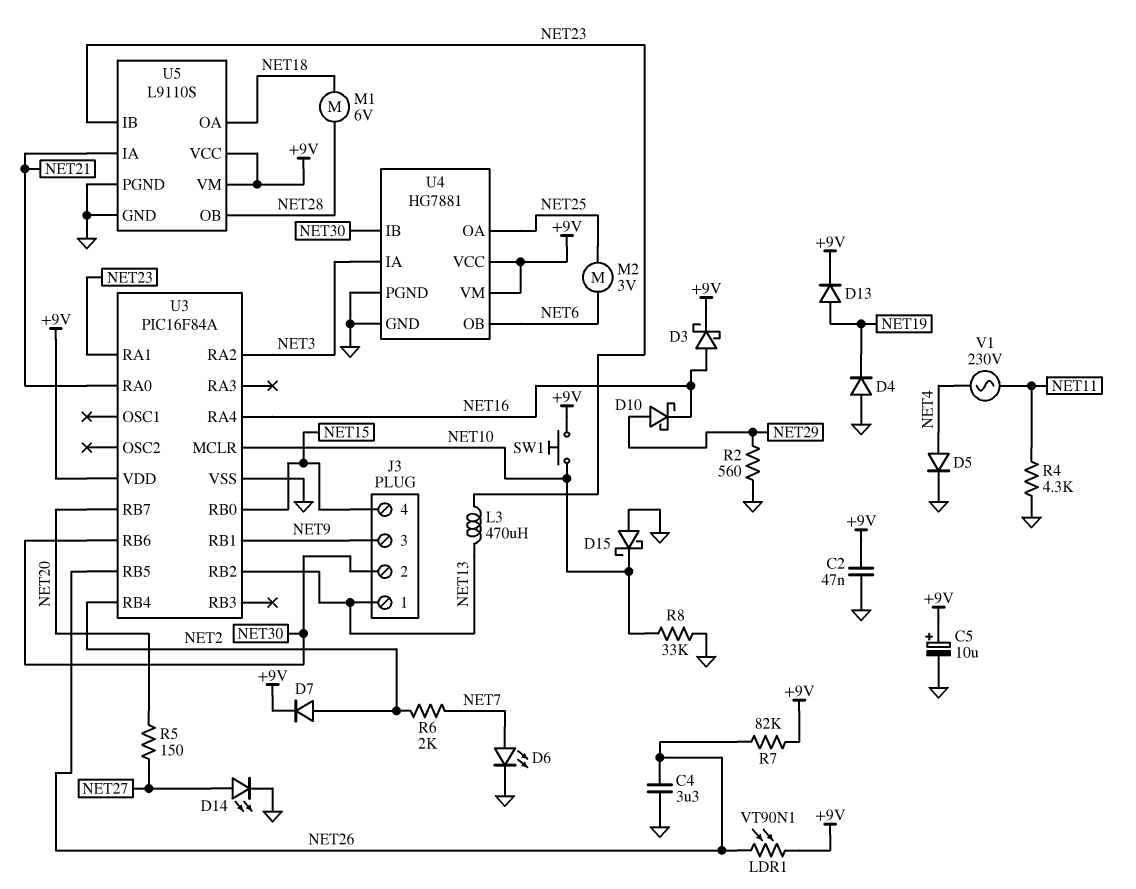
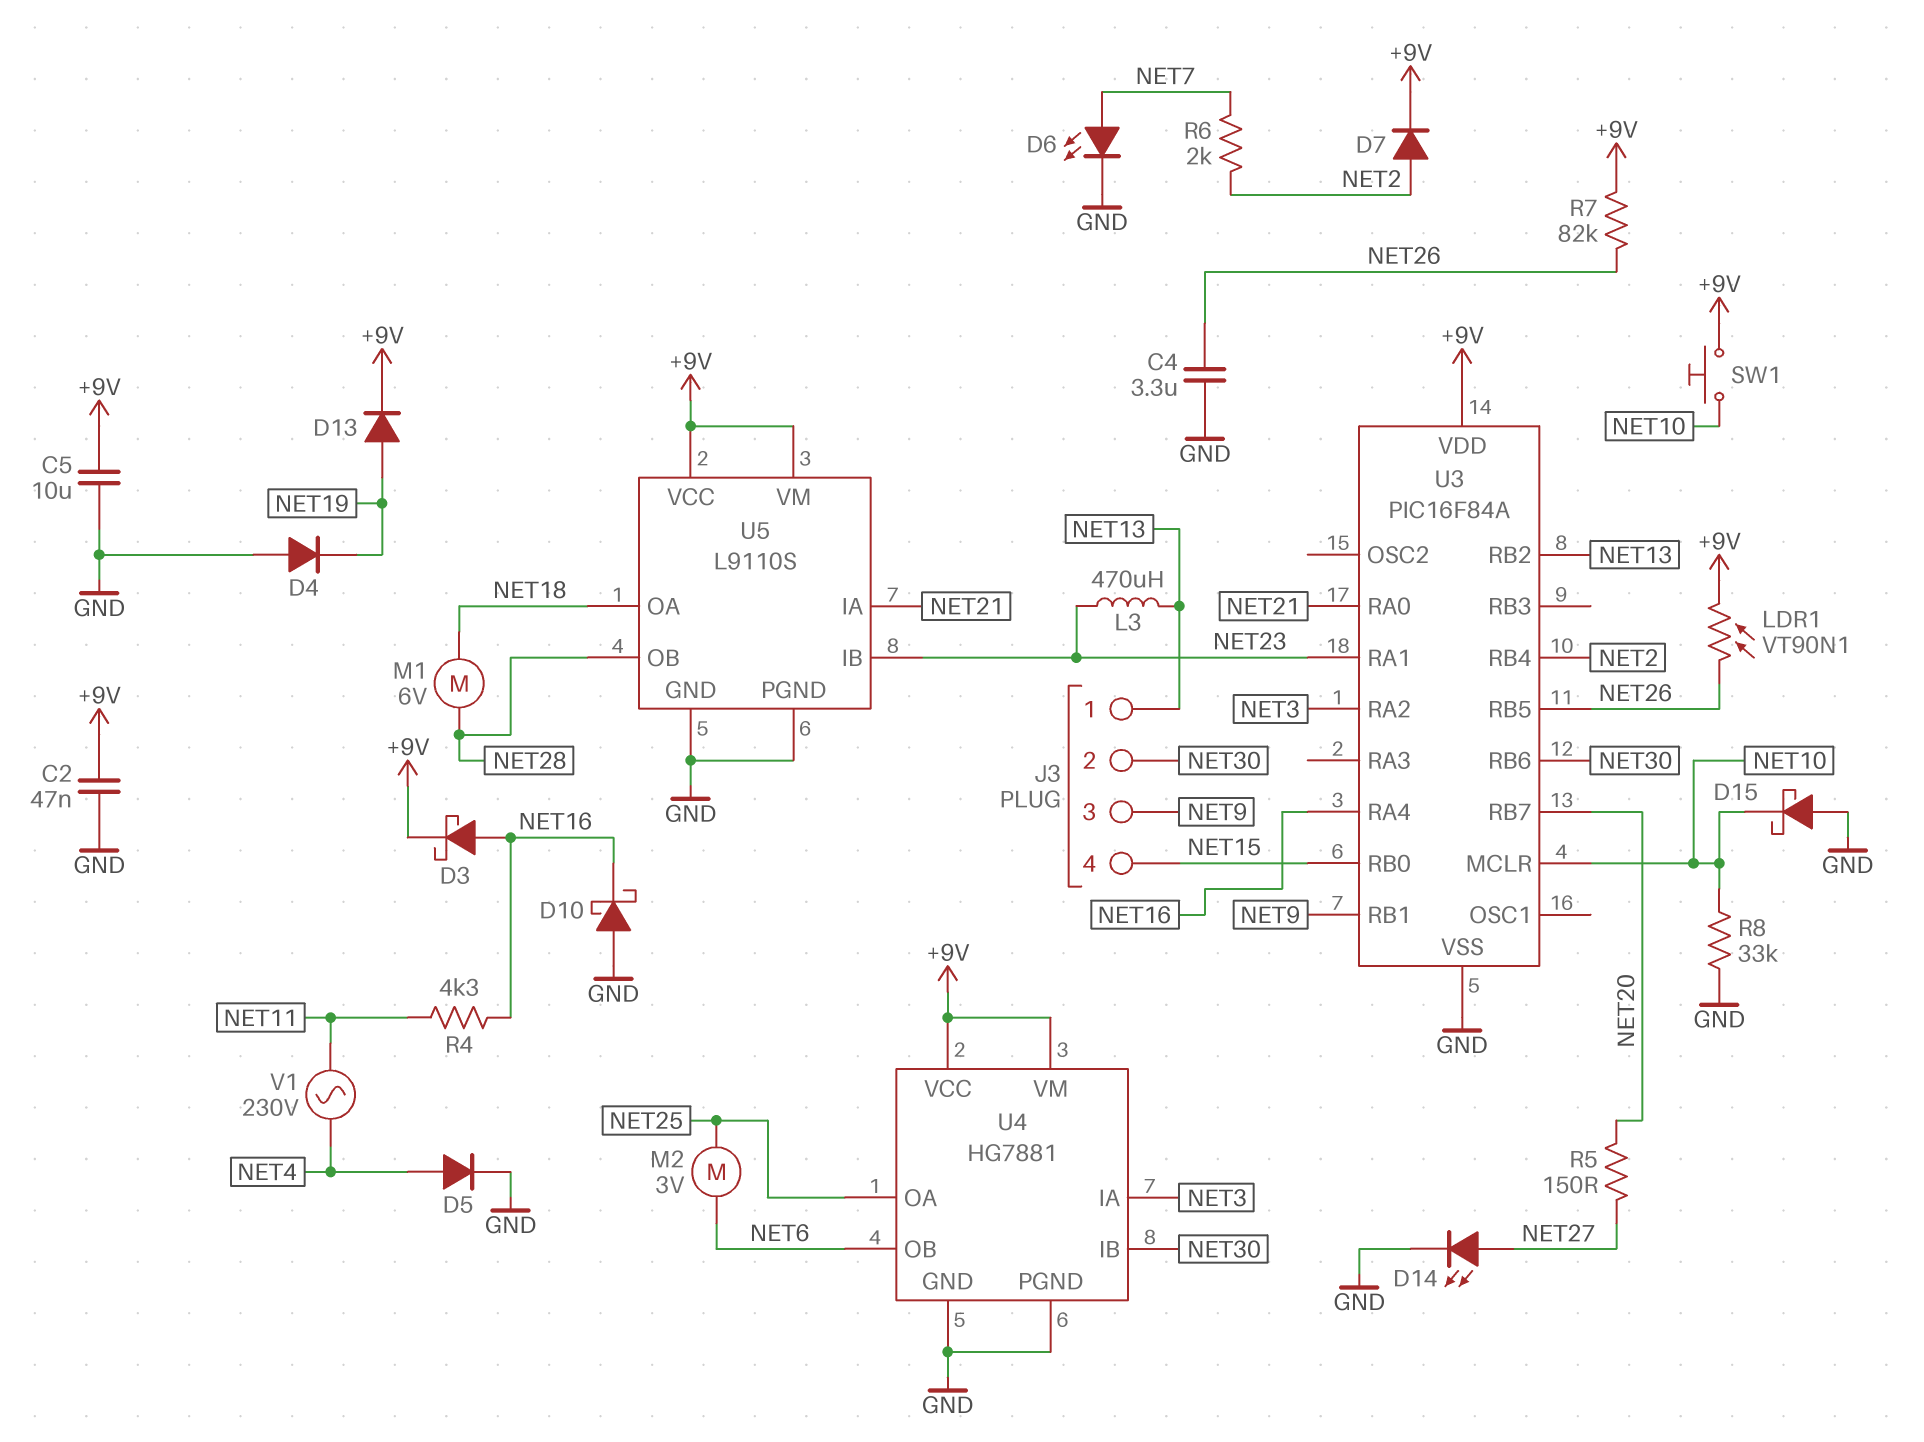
C5: 10uF (plus +9V, minus GND) -> 10uF (+9V, GND)
D10: schottky (A NET29, K NET16) -> schottky (A GND, K NET16)
R2: 560 (GND, NET29) -> none
R4: 4.3k (GND, NET11) -> 4.3k (NET11, NET16)

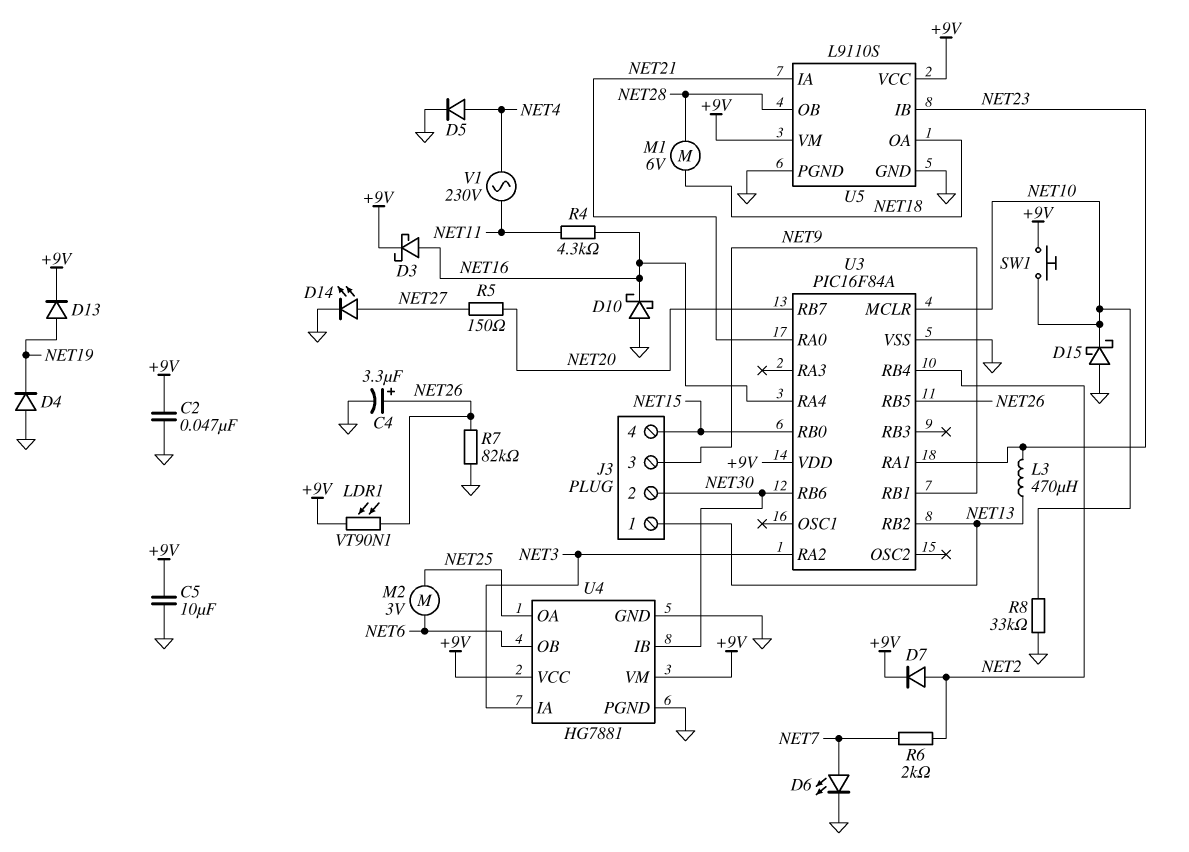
C4: 3.3uF (GND, NET26) -> 3.3uF (plus NET26, minus GND)
R7: 82k (+9V, NET26) -> 82k (GND, NET26)

